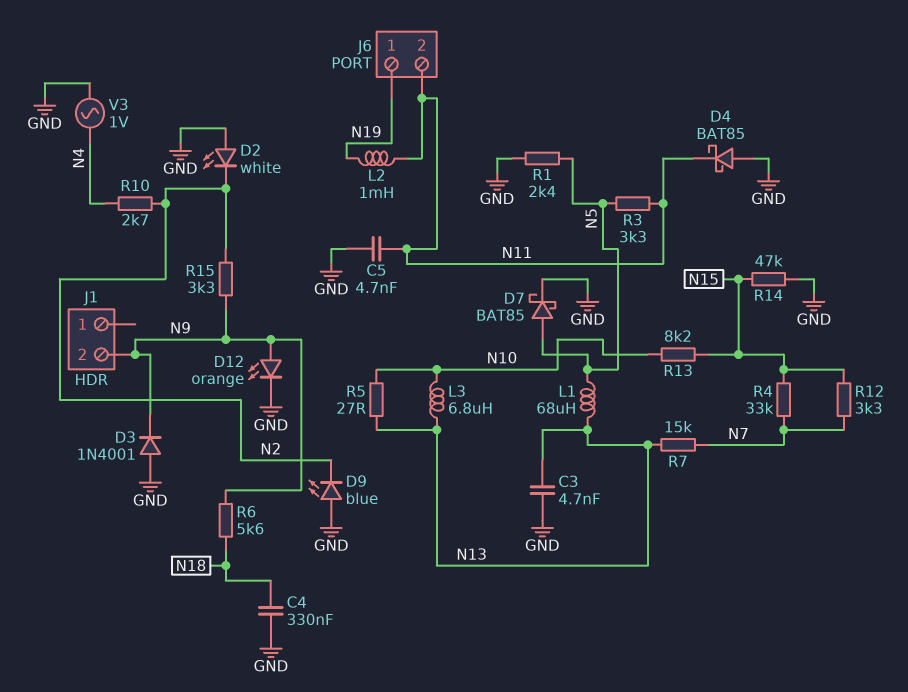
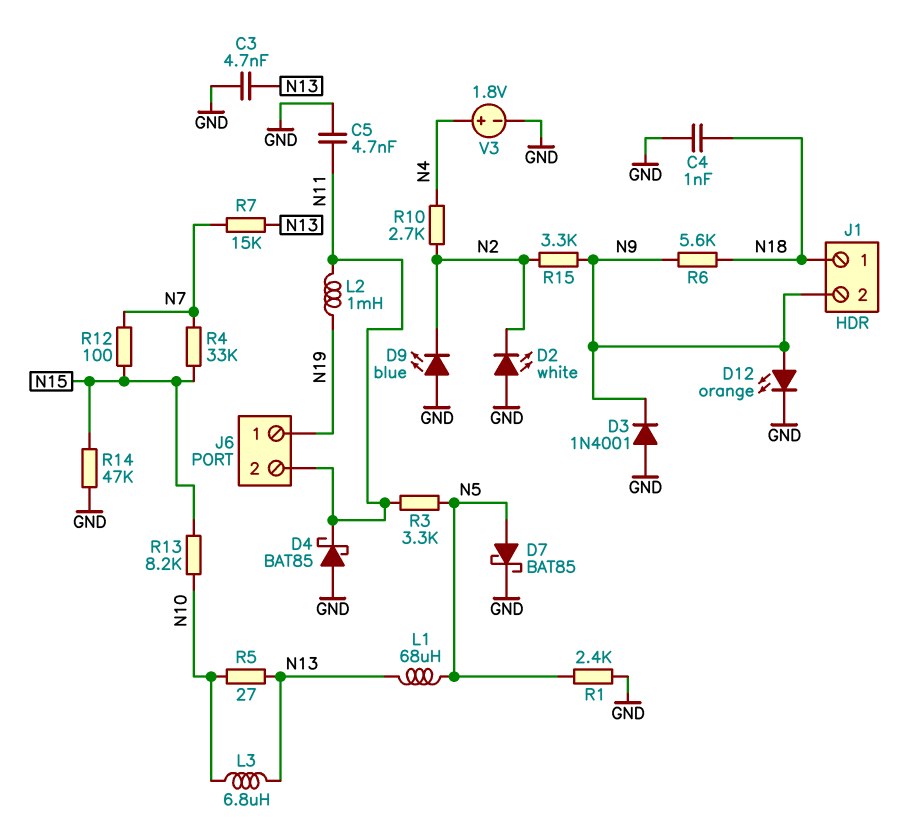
C4: 330nF (GND, N18) -> 1nF (GND, N18)
J1 pin 1: none -> N18
R12: 3.3k (N7, N15) -> 100 (N7, N15)
V3: AC 1V (GND, N4) -> 1.8V (plus N4, minus GND)

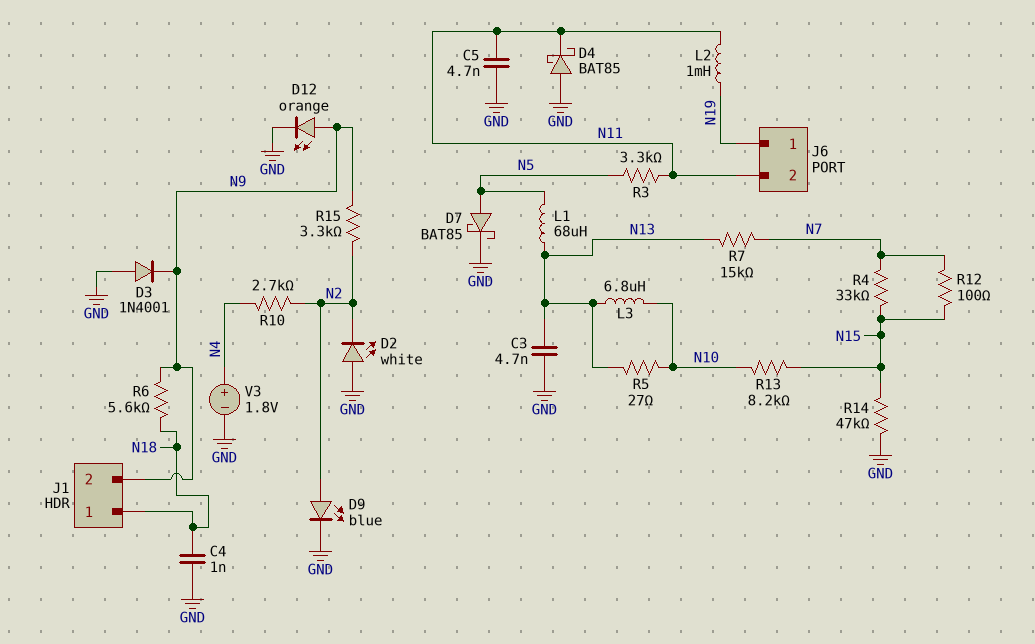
D9: LED blue (A GND, K N2) -> LED blue (A N2, K GND)
R1: 2.4k (GND, N5) -> none

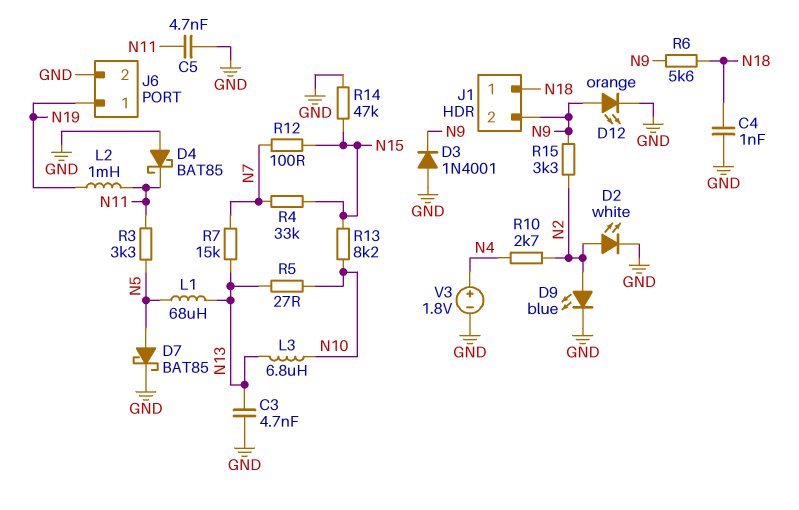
D2: LED white (A GND, K N2) -> LED white (A N2, K GND)
J6 pin 2: N11 -> GND

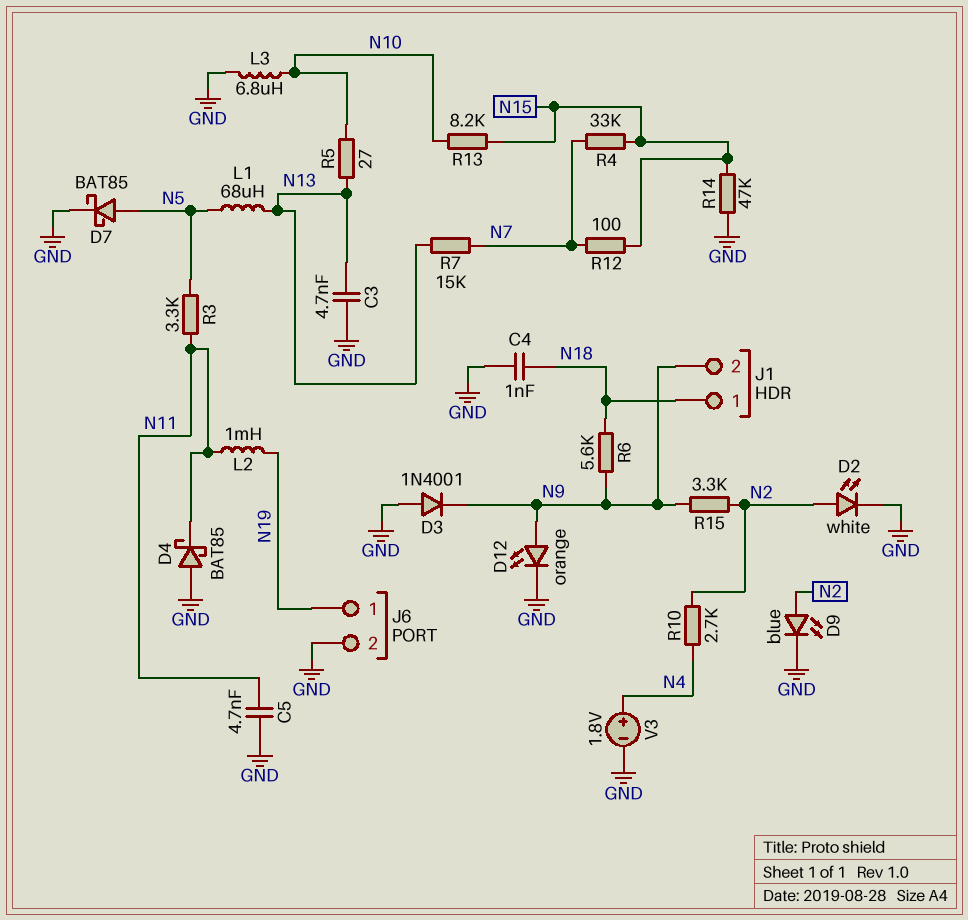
L3: 6.8uH (N10, N13) -> 6.8uH (GND, N10)

